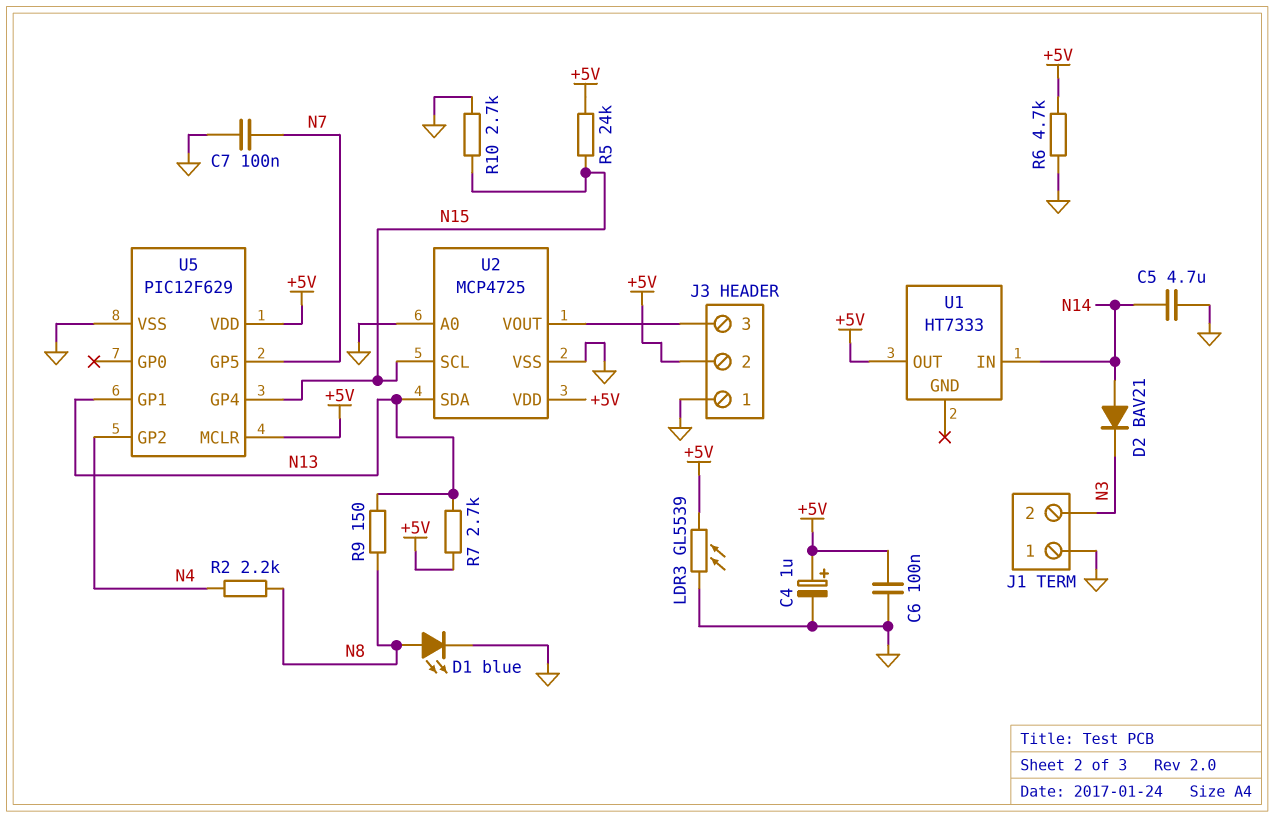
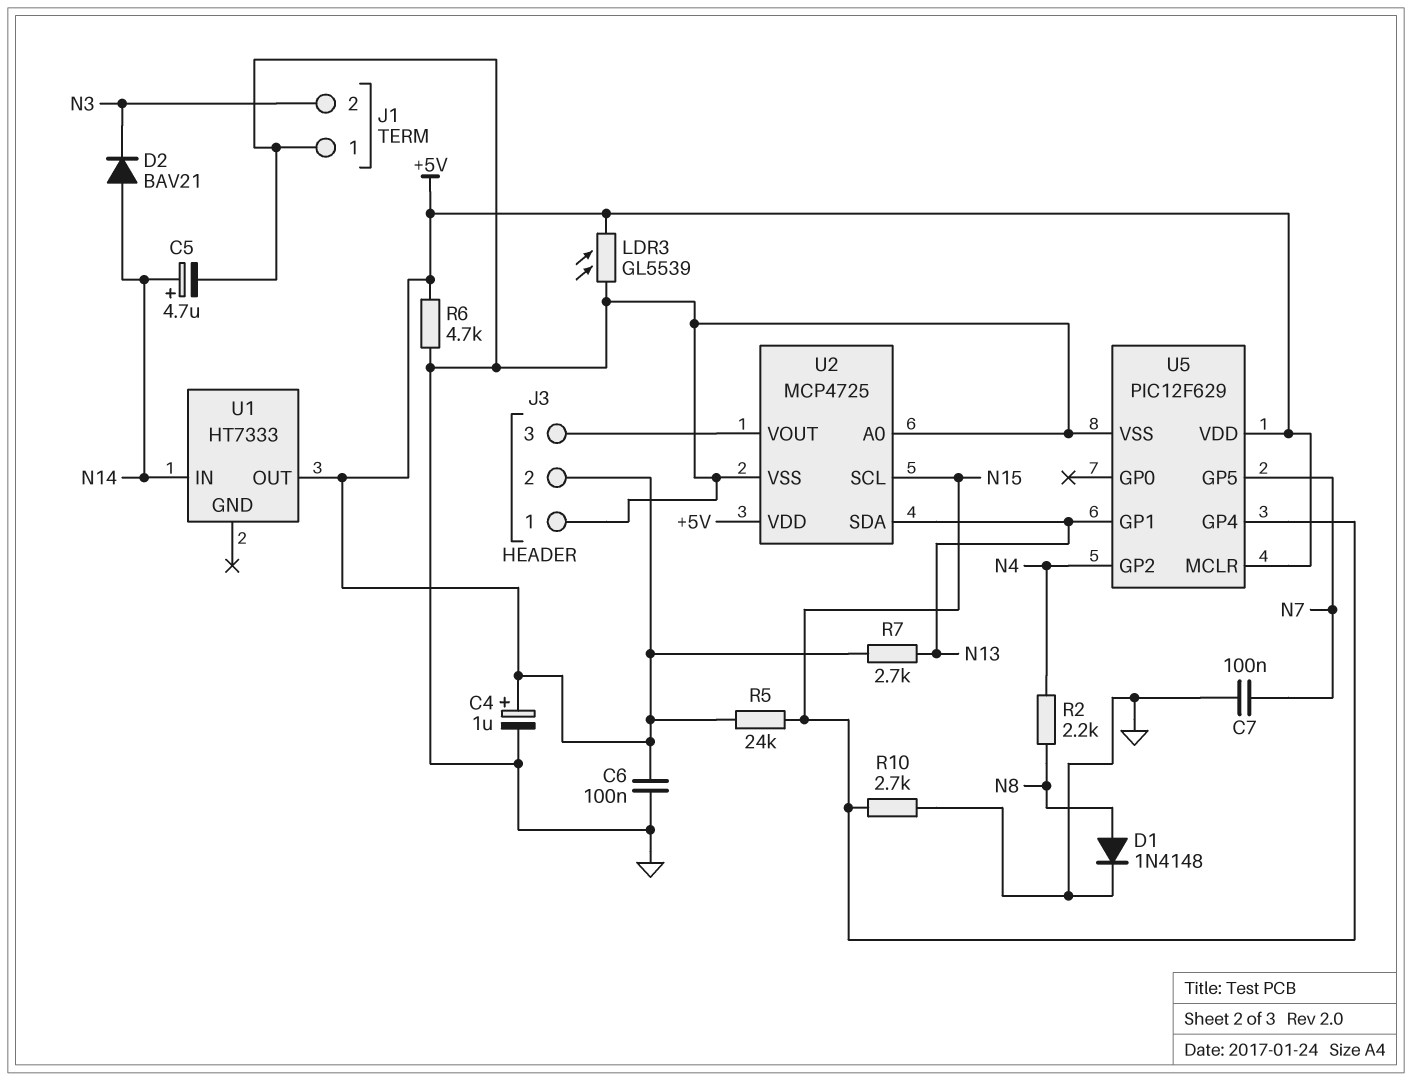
C5: 4.7uF (GND, N14) -> 4.7uF (plus N14, minus GND)
D1: LED blue (A N8, K GND) -> diode 1N4148 (A N8, K GND)
R9: 150 (N8, N13) -> none

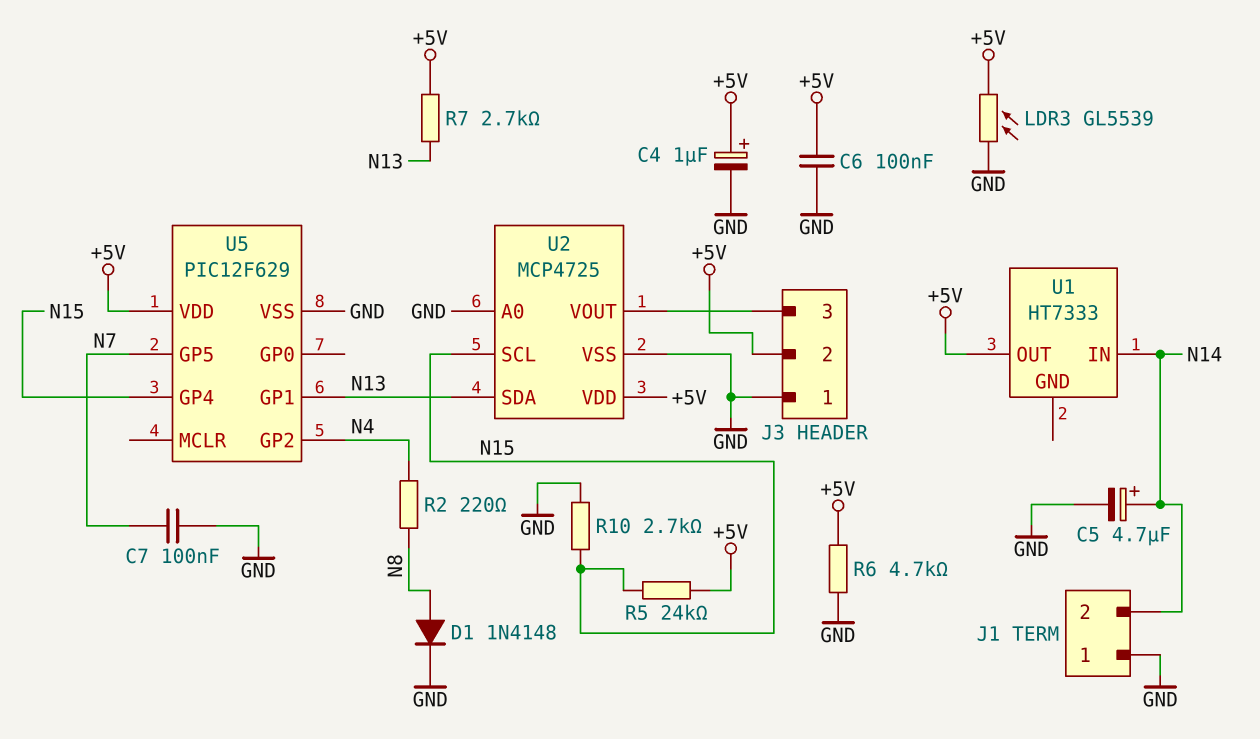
D2: diode BAV21 (A N14, K N3) -> none
J1 pin 2: N3 -> N14
R2: 2.2k (N4, N8) -> 220 (N4, N8)
U5 pin MCLR: +5V -> none

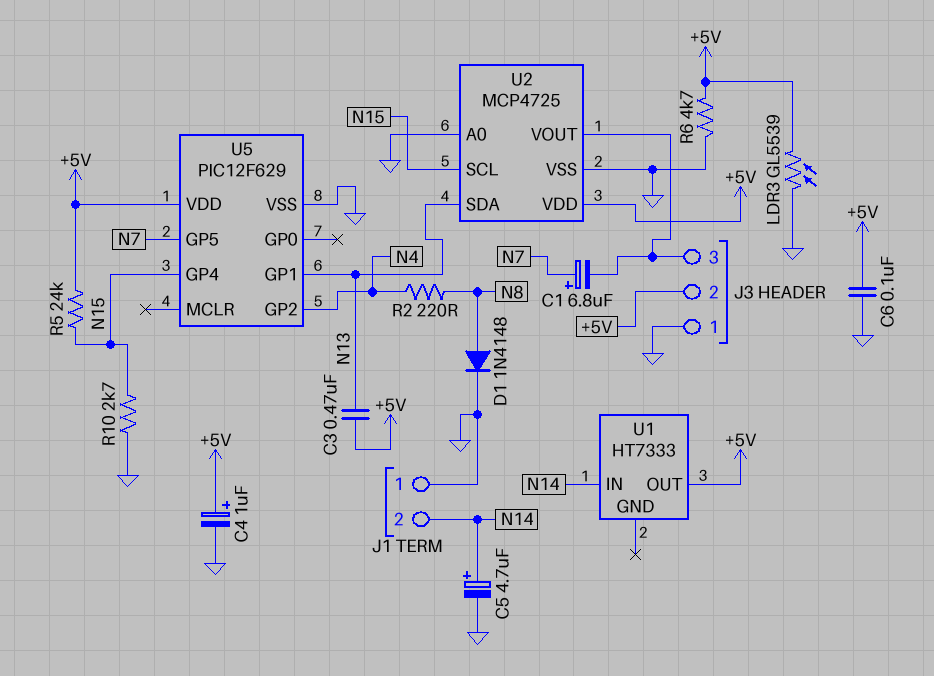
C1: none -> 6.8uF (plus N7, minus J3/3)
C3: none -> 470nF (+5V, N13)
C7: 100nF (GND, N7) -> none
R7: 2.7k (+5V, N13) -> none

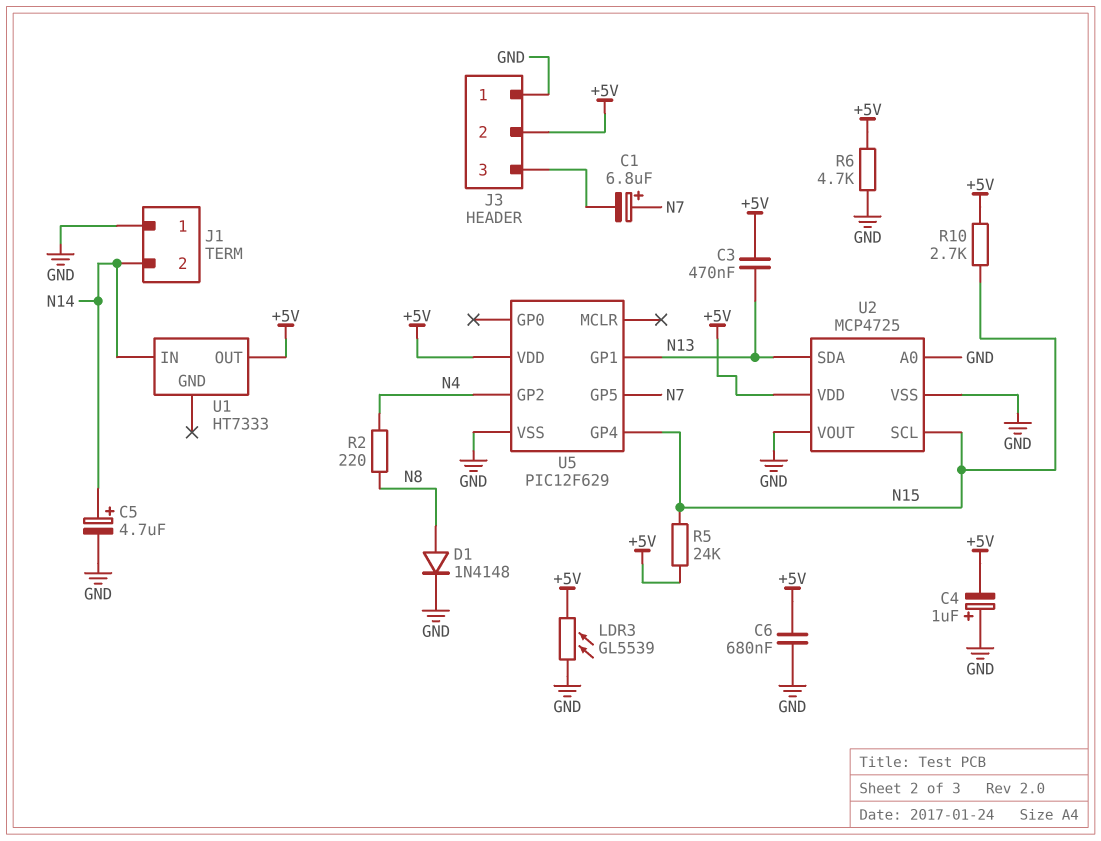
C4: 1uF (plus +5V, minus GND) -> 1uF (plus GND, minus +5V)
C6: 100nF (+5V, GND) -> 680nF (+5V, GND)
R10: 2.7k (GND, N15) -> 2.7k (+5V, N15)
U2 pin VOUT: J3/3 -> GND

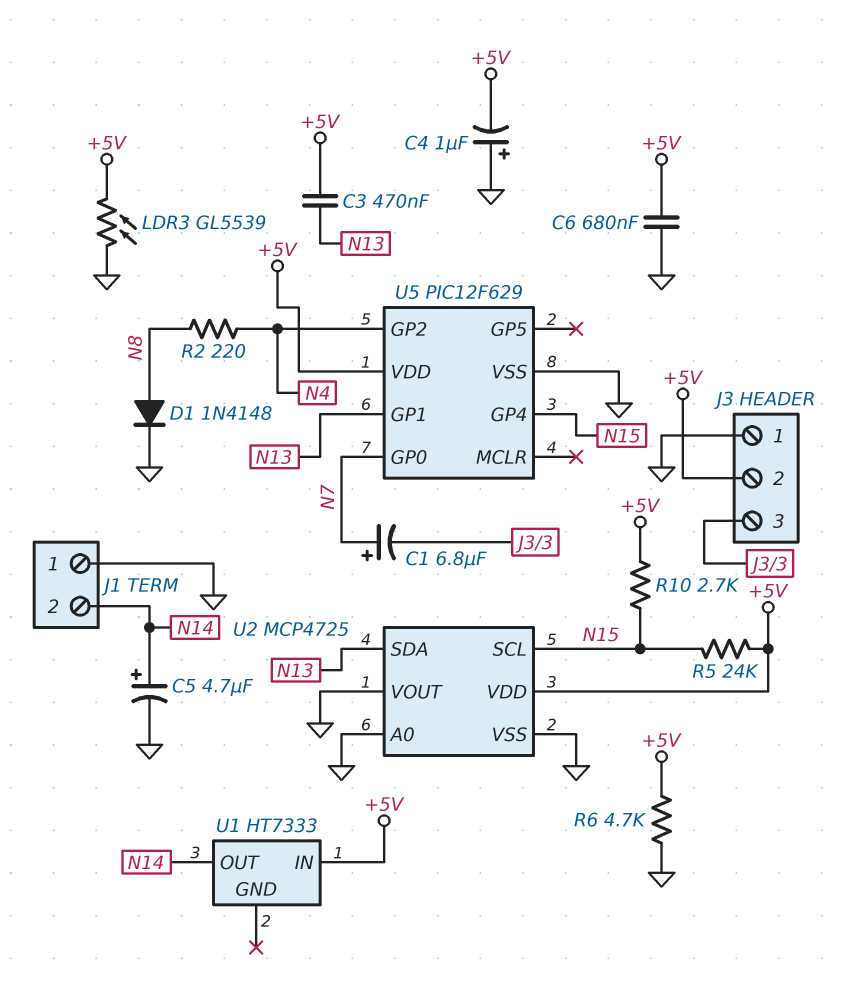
U1 pin IN: N14 -> +5V
U1 pin OUT: +5V -> N14
U5 pin GP0: none -> N7
U5 pin GP5: N7 -> none

